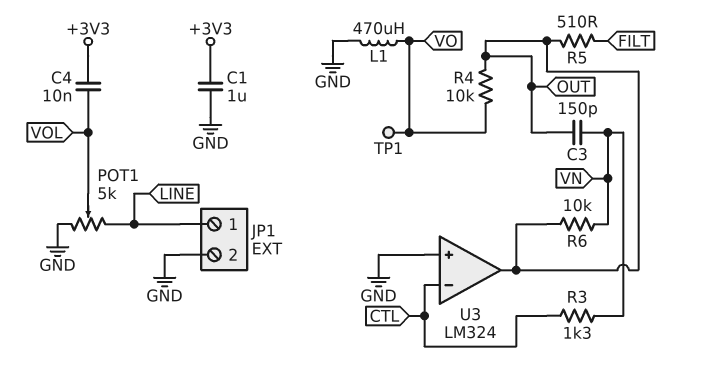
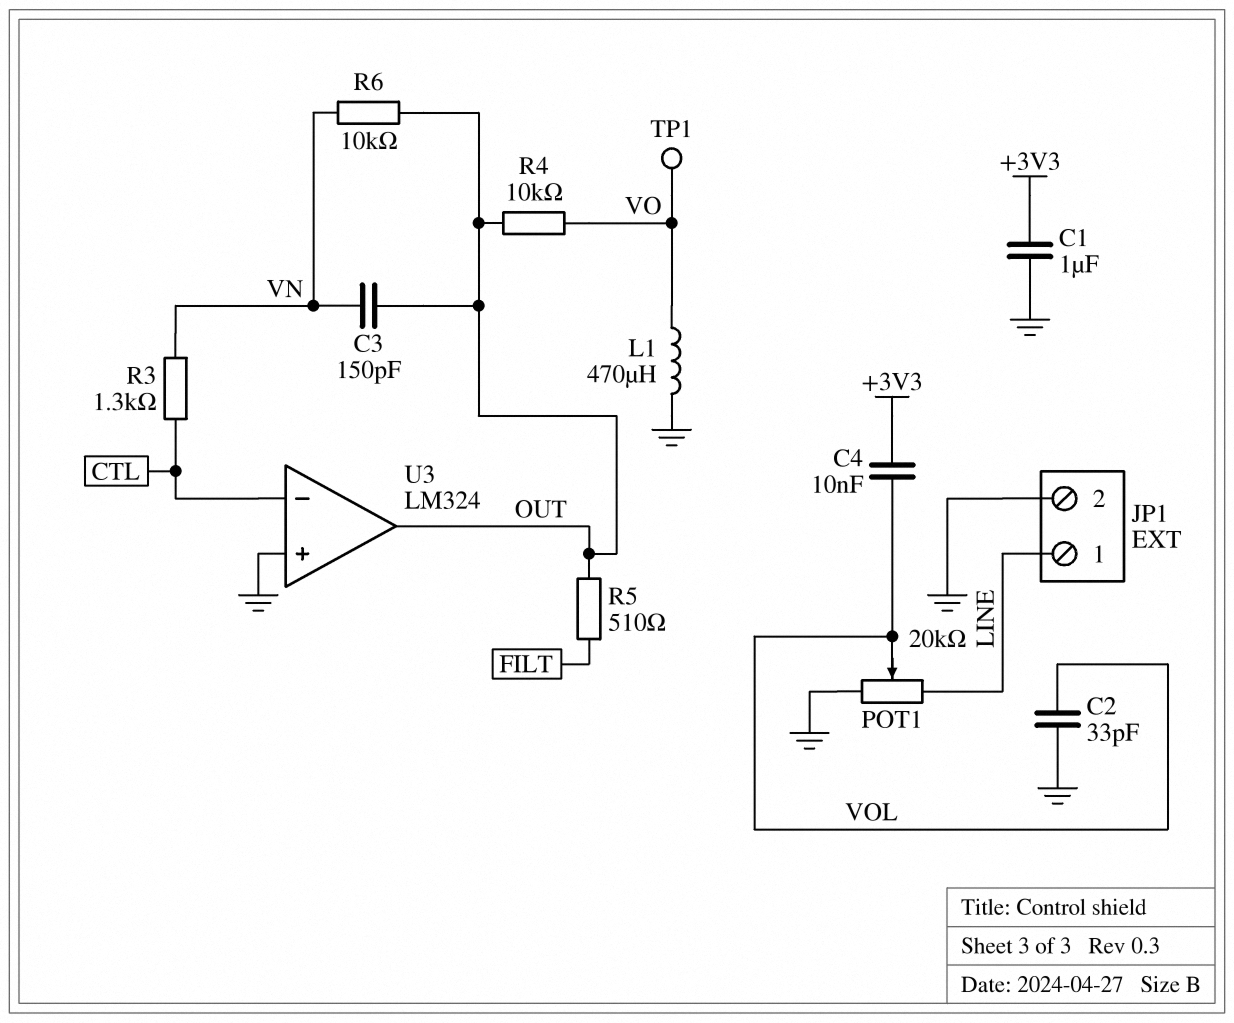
C2: none -> 33pF (GND, VOL)
POT1: 5k (GND, LINE, wiper VOL) -> 20k (GND, LINE, wiper VOL)

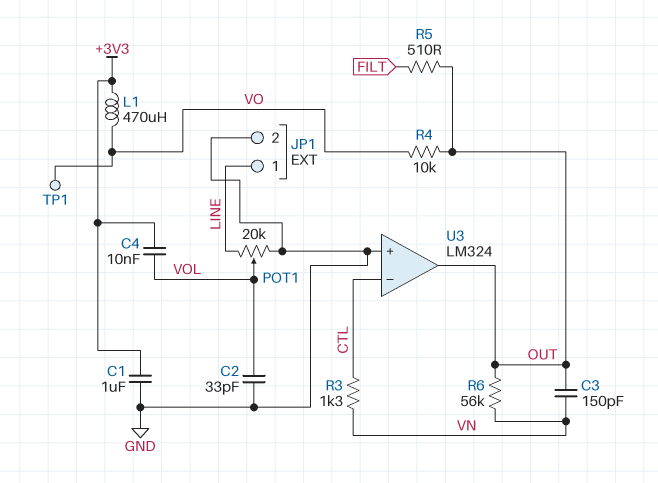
L1: 470uH (GND, VO) -> 470uH (+3V3, VO)
R6: 10k (OUT, VN) -> 56k (OUT, VN)

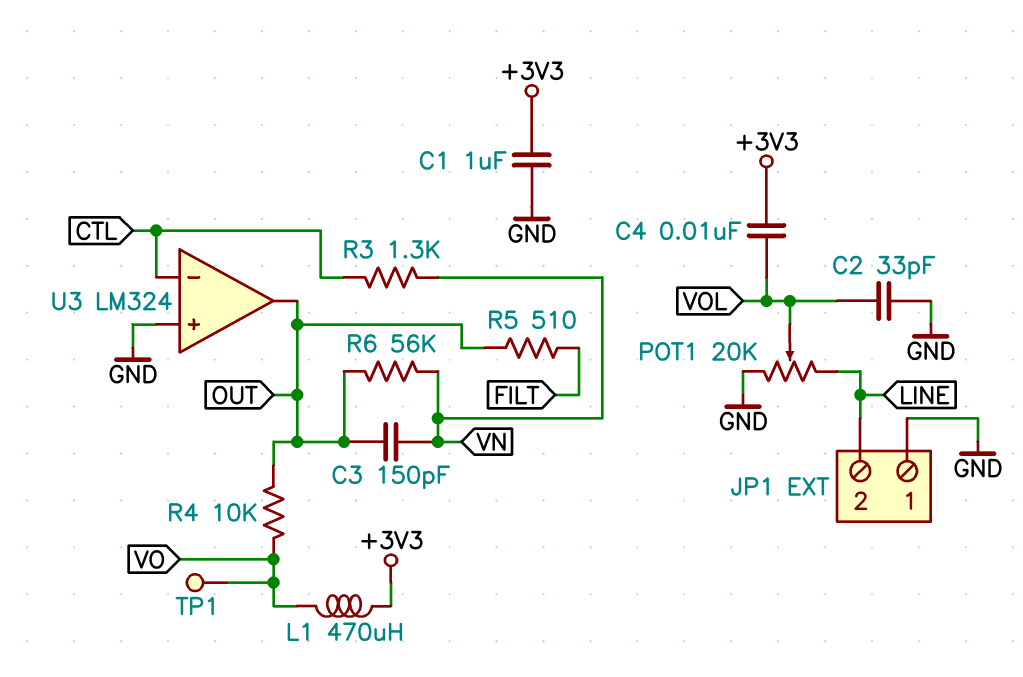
JP1 pin 1: LINE -> GND
JP1 pin 2: GND -> LINE

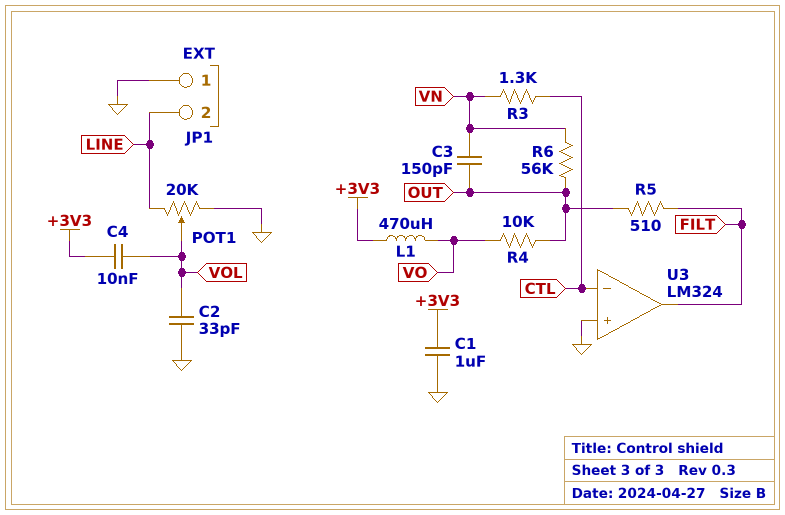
TP1: test point (VO) -> none
U3 pin out: OUT -> FILT

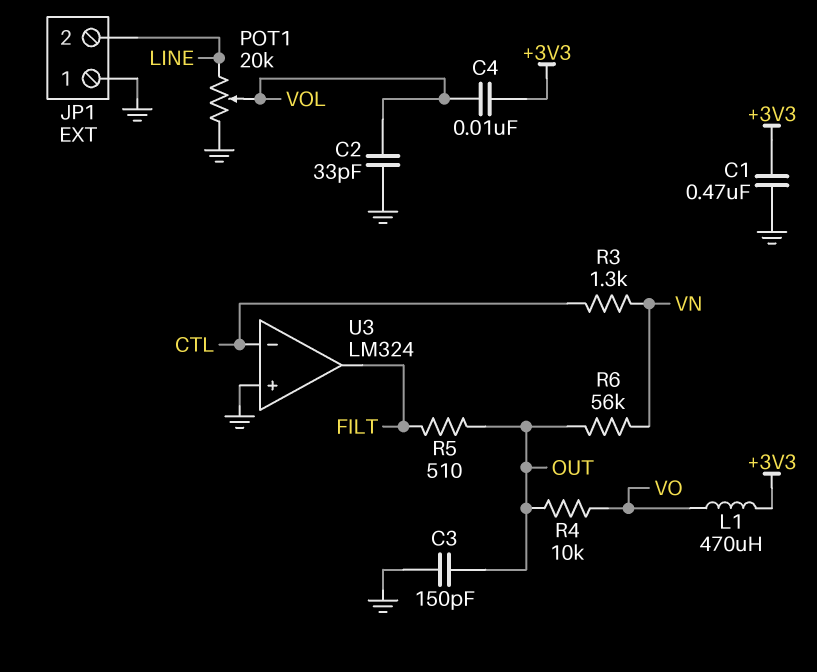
C1: 1uF (+3V3, GND) -> 470nF (+3V3, GND)
C3: 150pF (OUT, VN) -> 150pF (GND, OUT)

